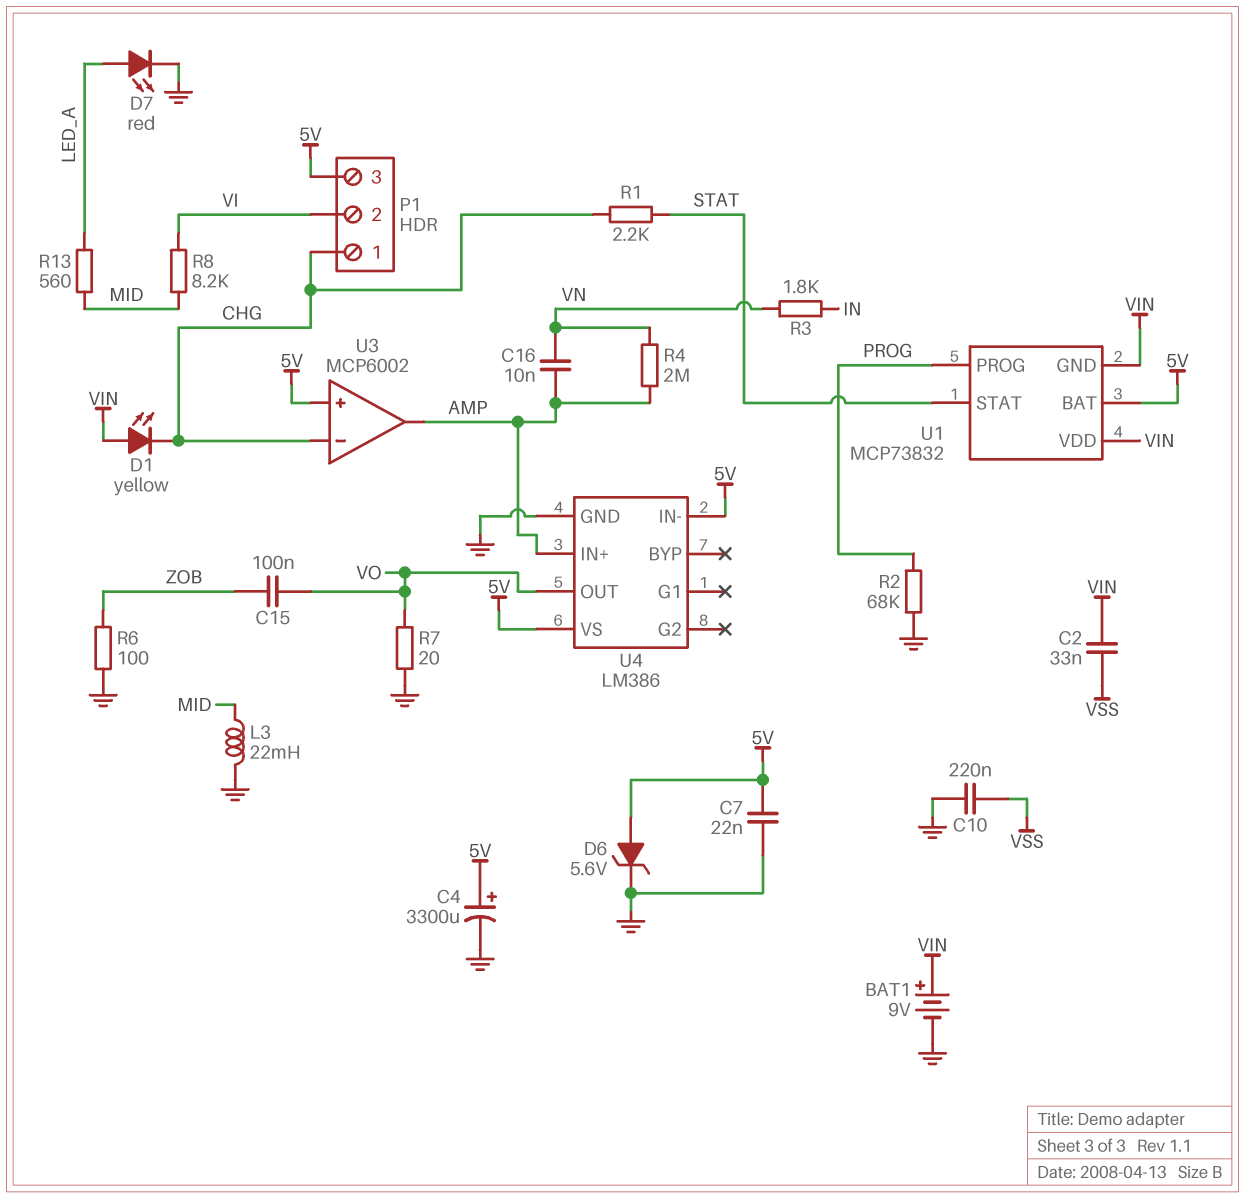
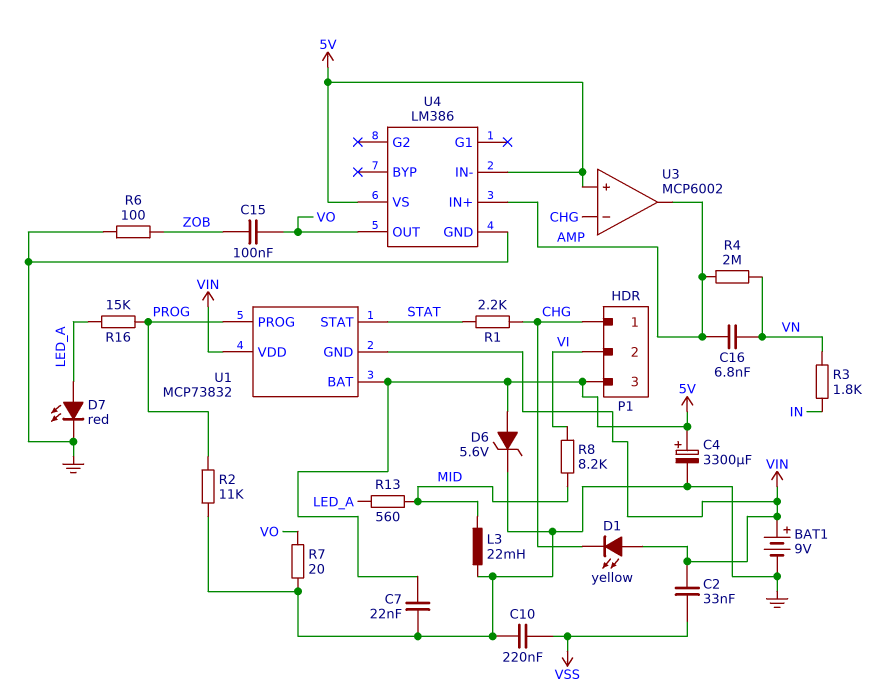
C16: 10nF (AMP, VN) -> 6.8nF (AMP, VN)
R2: 68k (GND, PROG) -> 11k (GND, PROG)
R16: none -> 15k (LED_A, PROG)

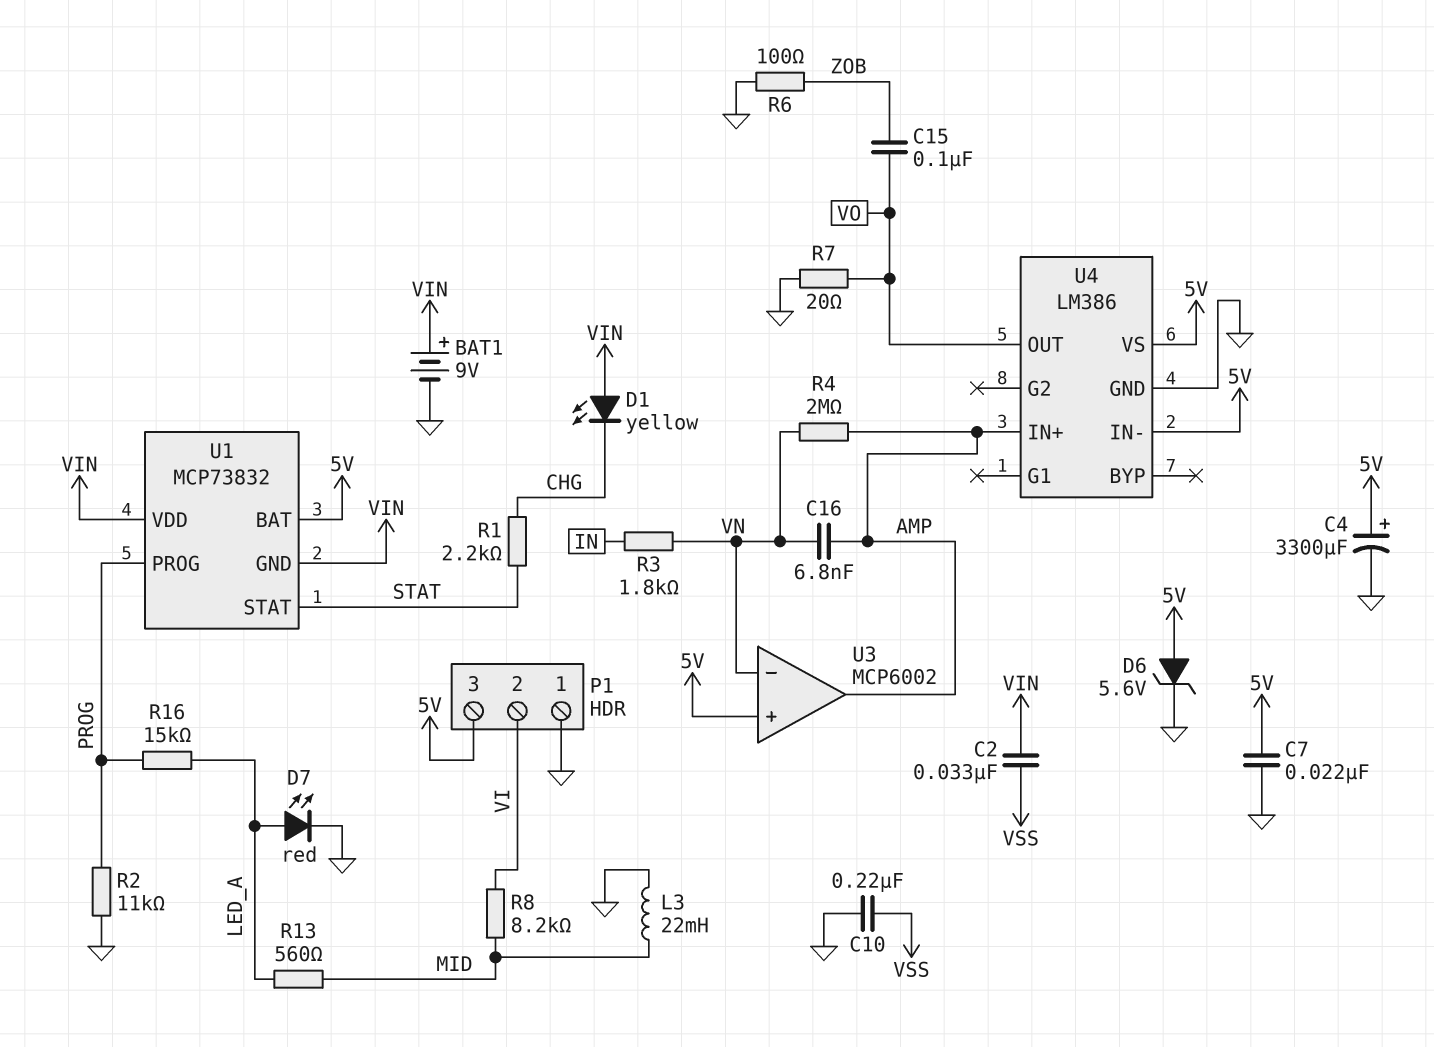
P1 pin 1: CHG -> GND
U3 pin in-: CHG -> VN

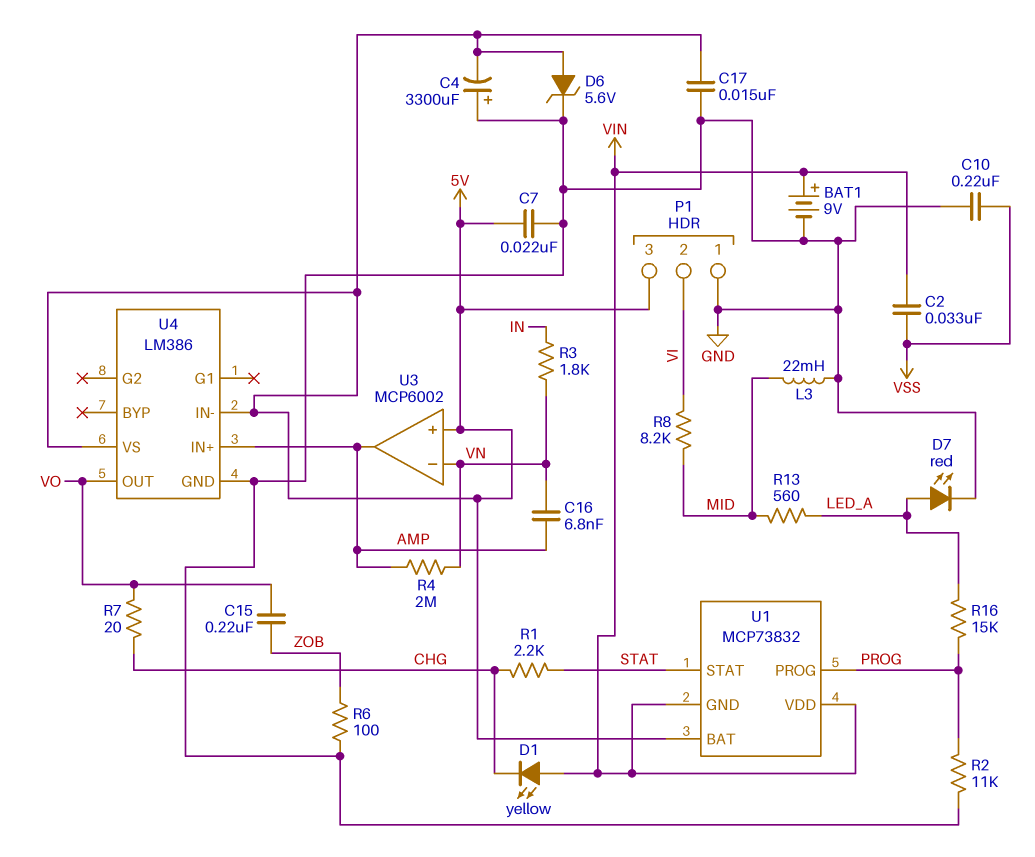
C4: 3300uF (plus 5V, minus GND) -> 3300uF (plus GND, minus 5V)
C15: 100nF (VO, ZOB) -> 220nF (VO, ZOB)
C17: none -> 15nF (5V, GND)
R7: 20 (GND, VO) -> 20 (CHG, VO)

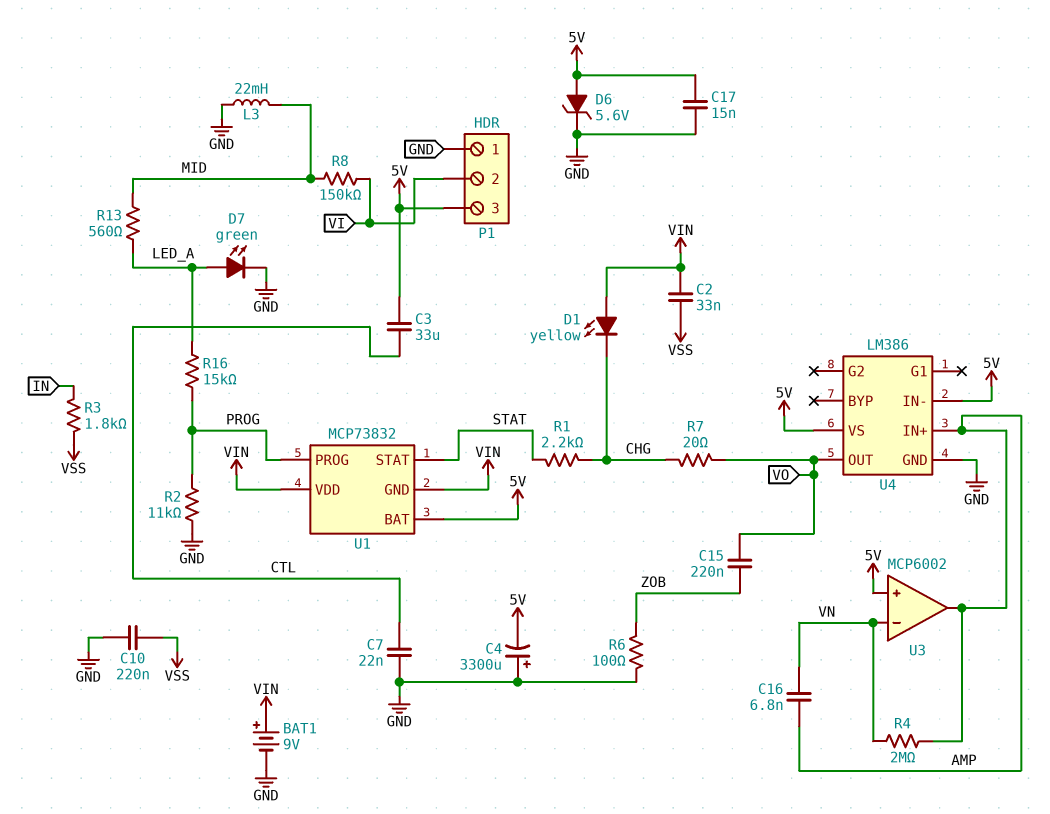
C3: none -> 33uF (5V, CTL)
C7: 22nF (5V, GND) -> 22nF (CTL, GND)
D7: LED red (A LED_A, K GND) -> LED green (A LED_A, K GND)
R3: 1.8k (IN, VN) -> 1.8k (IN, VSS)
R8: 8.2k (MID, VI) -> 150k (MID, VI)

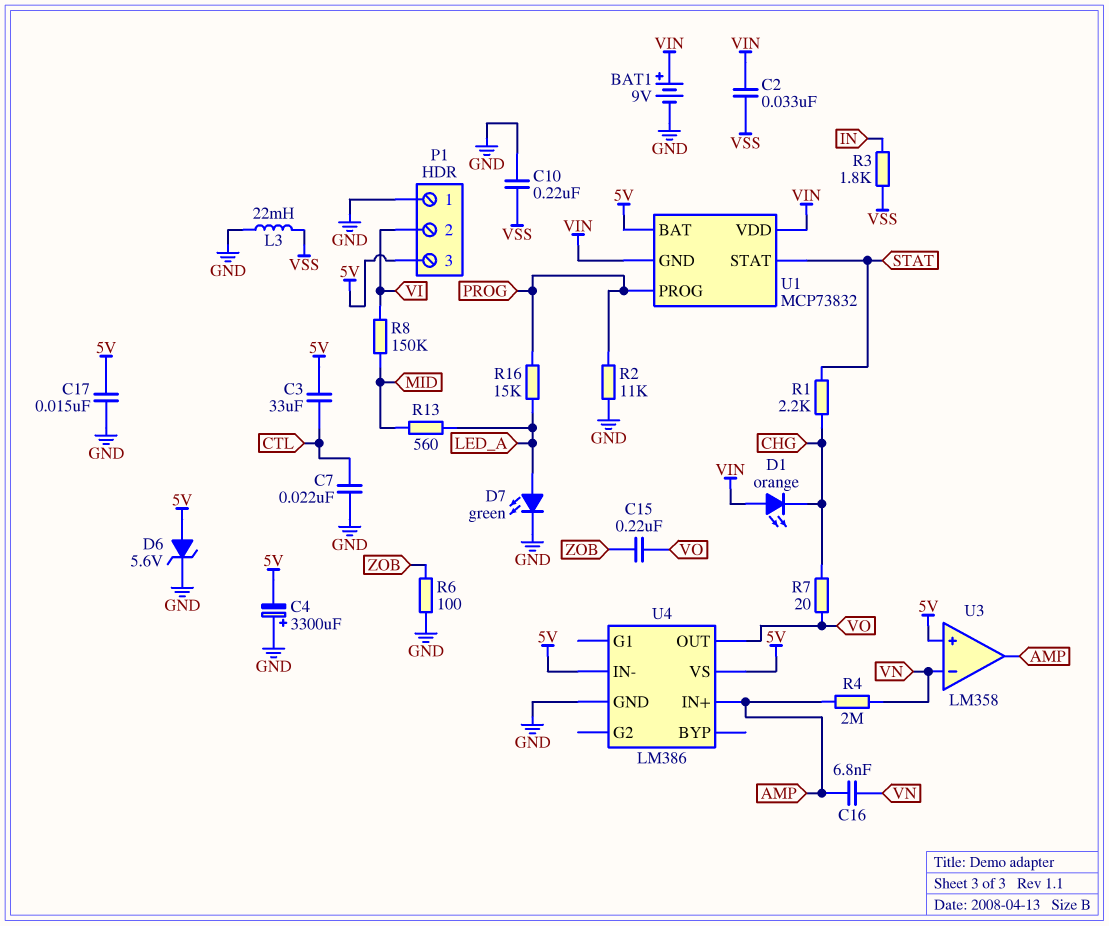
D1: LED yellow (A VIN, K CHG) -> LED orange (A VIN, K CHG)
L3: 22mH (GND, MID) -> 22mH (GND, VSS)
U3: MCP6002 -> LM358

